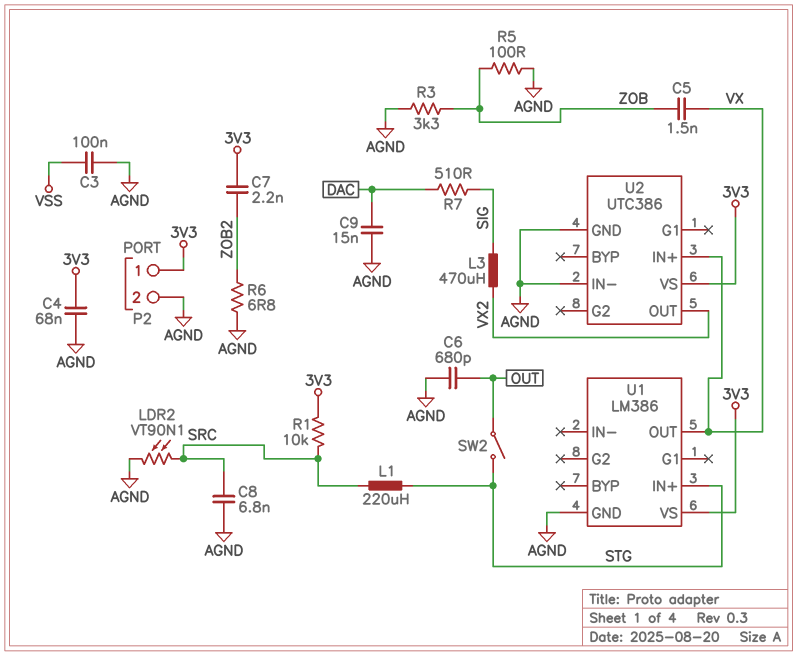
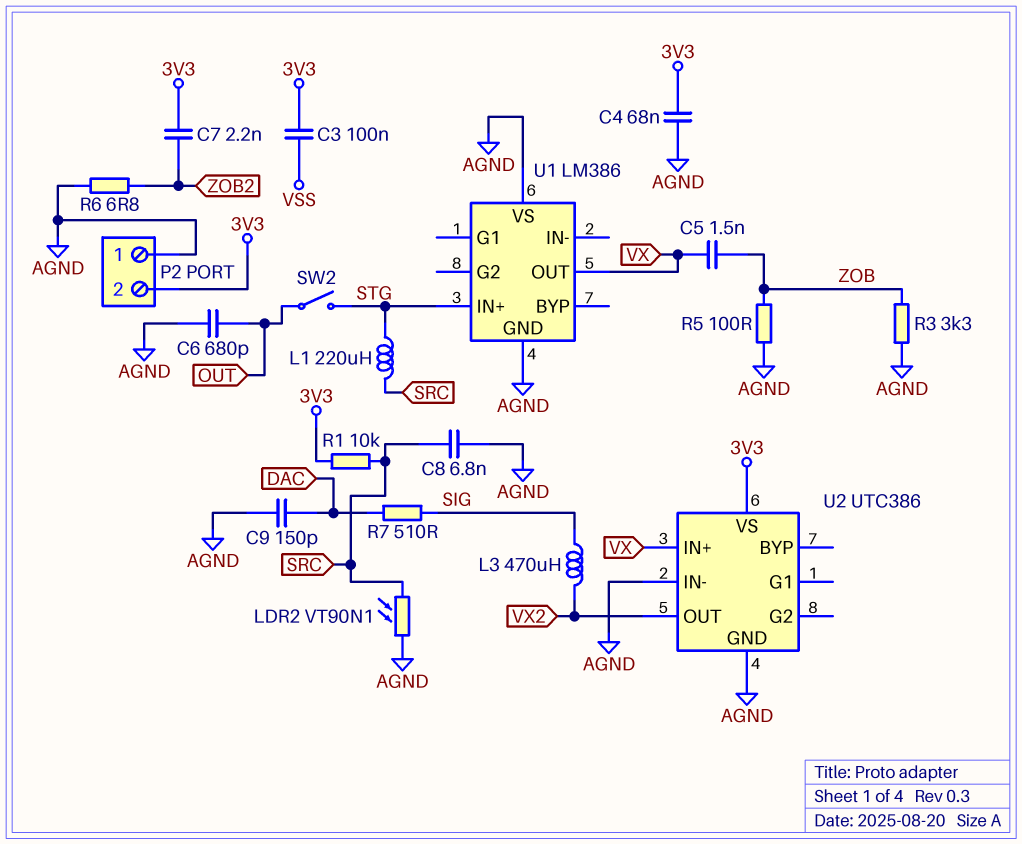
C3: 100nF (AGND, VSS) -> 100nF (3V3, VSS)
C9: 15nF (AGND, DAC) -> 150pF (AGND, DAC)
P2 pin 1: 3V3 -> AGND
P2 pin 2: AGND -> 3V3
U1 pin VS: 3V3 -> AGND

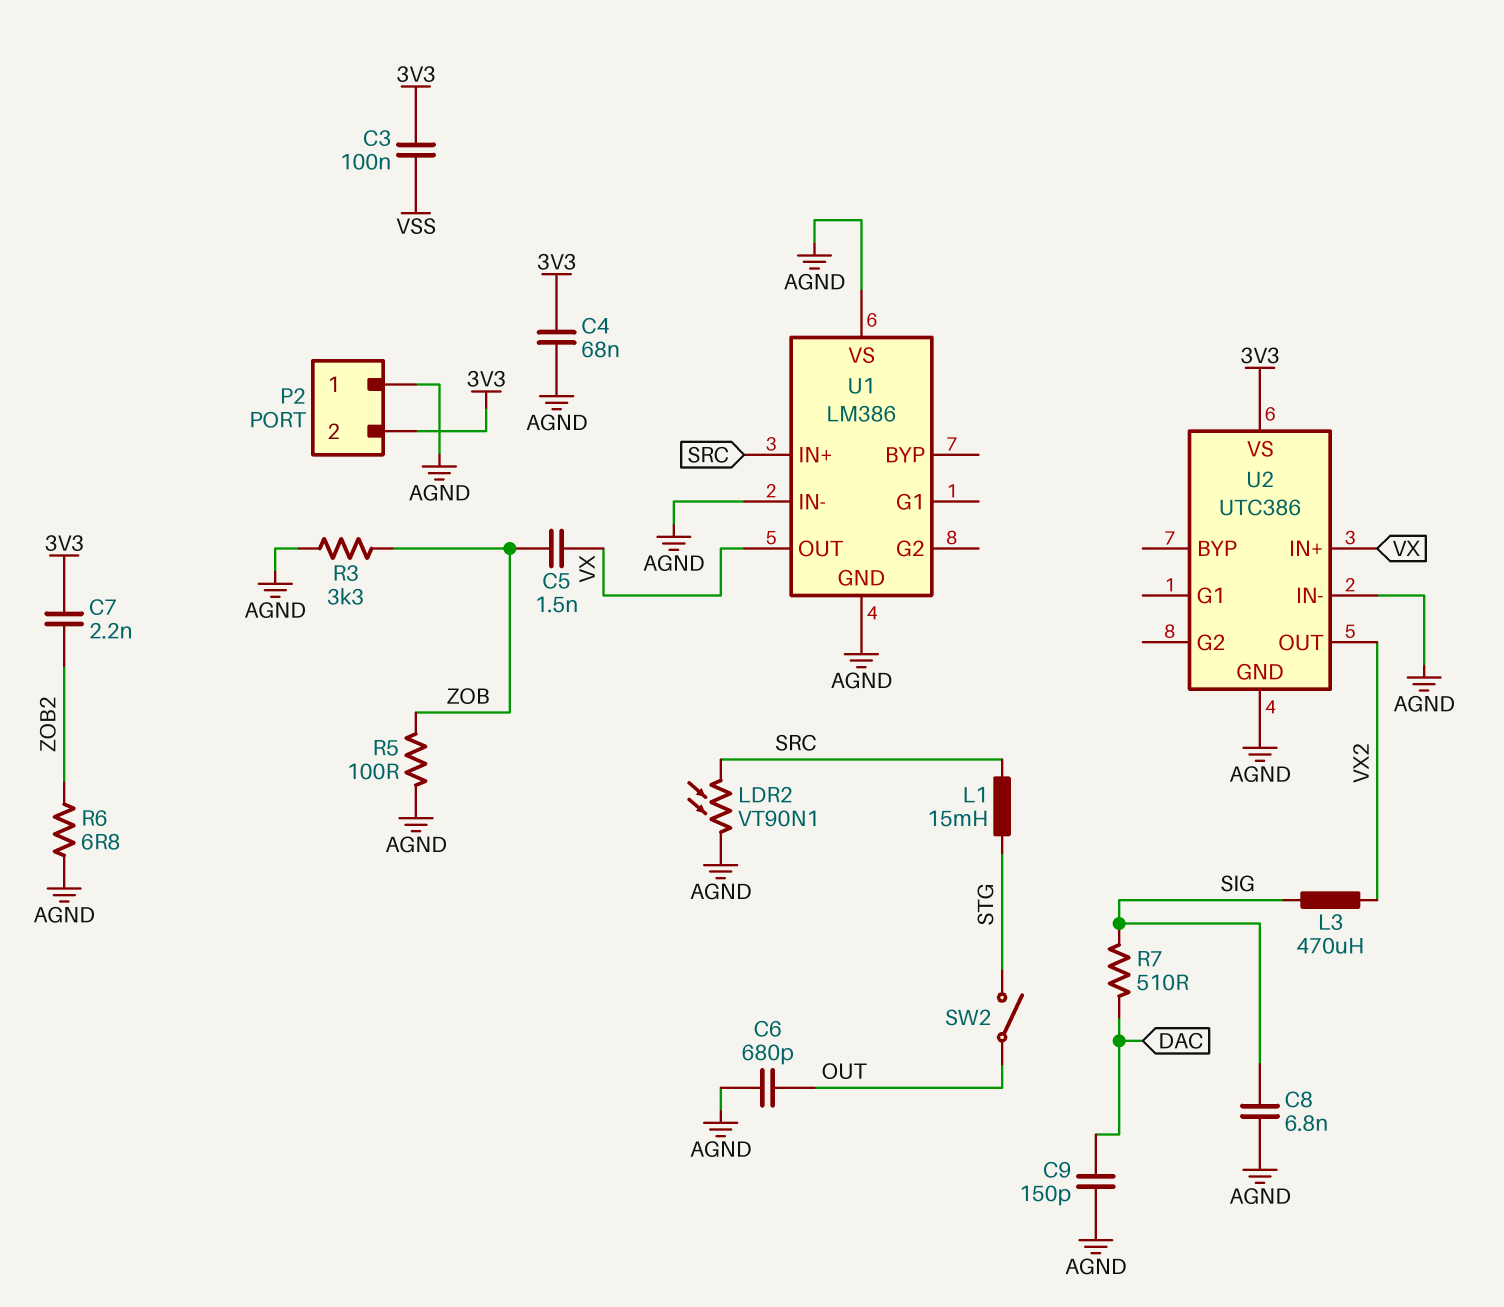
C8: 6.8nF (AGND, SRC) -> 6.8nF (AGND, SIG)
L1: 220uH (SRC, STG) -> 15mH (SRC, STG)
R1: 10k (3V3, SRC) -> none
U1 pin IN+: STG -> SRC
U1 pin IN-: none -> AGND

